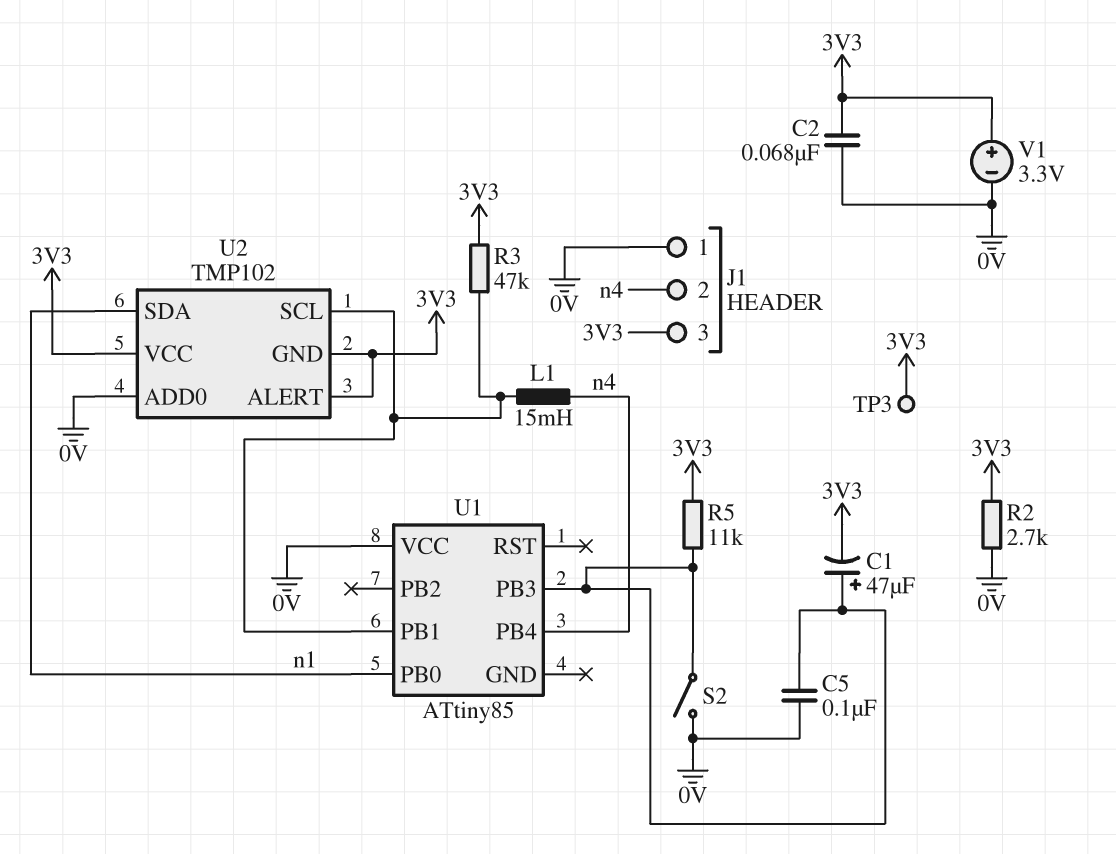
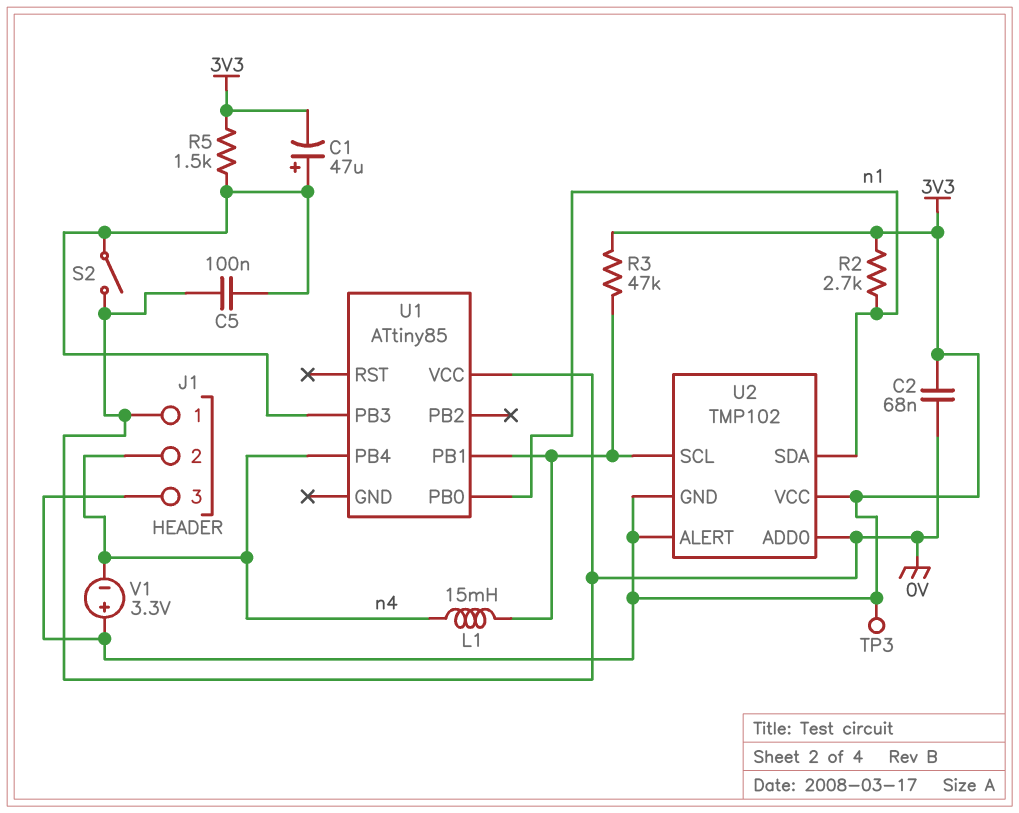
R2: 2.7k (0V, 3V3) -> 2.7k (3V3, n1)
R5: 11k (3V3, U1/PB3) -> 1.5k (3V3, U1/PB3)
V1: 3.3V (plus 3V3, minus 0V) -> 3.3V (plus 3V3, minus n4)

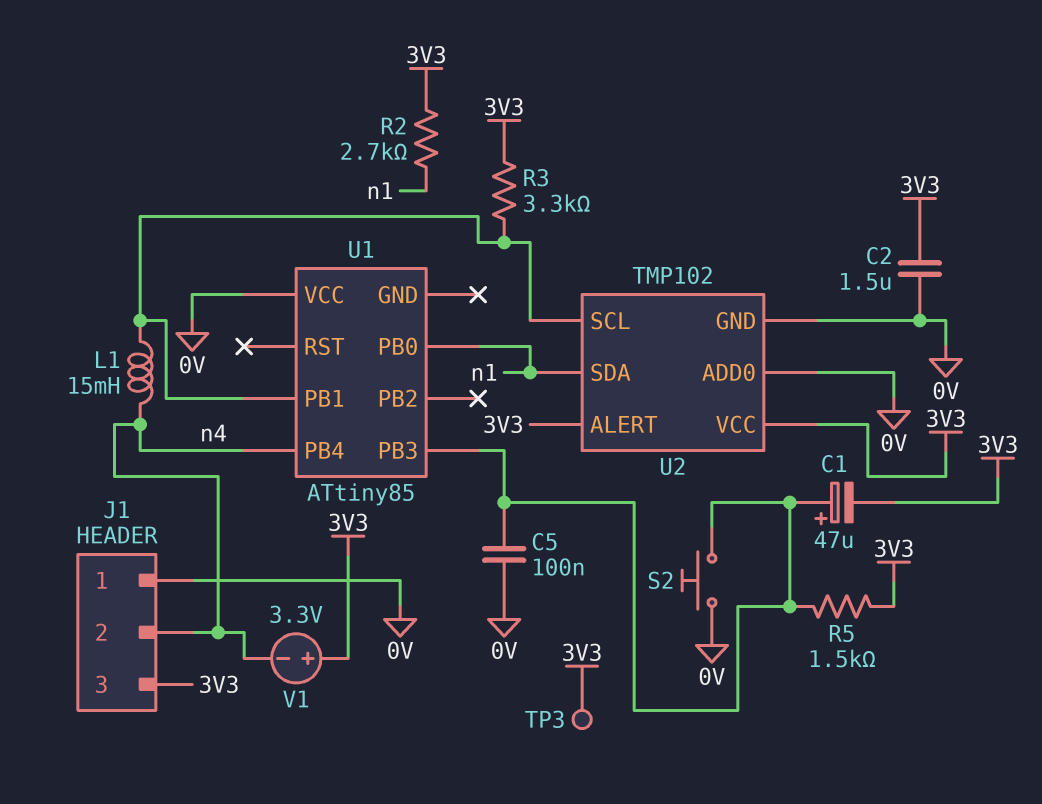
C2: 68nF (0V, 3V3) -> 1.5uF (0V, 3V3)
R3: 47k (3V3, U1/PB1) -> 3.3k (3V3, U1/PB1)
S2: switch (0V, U1/PB3) -> button (0V, U1/PB3)
U2 pin GND: 3V3 -> 0V

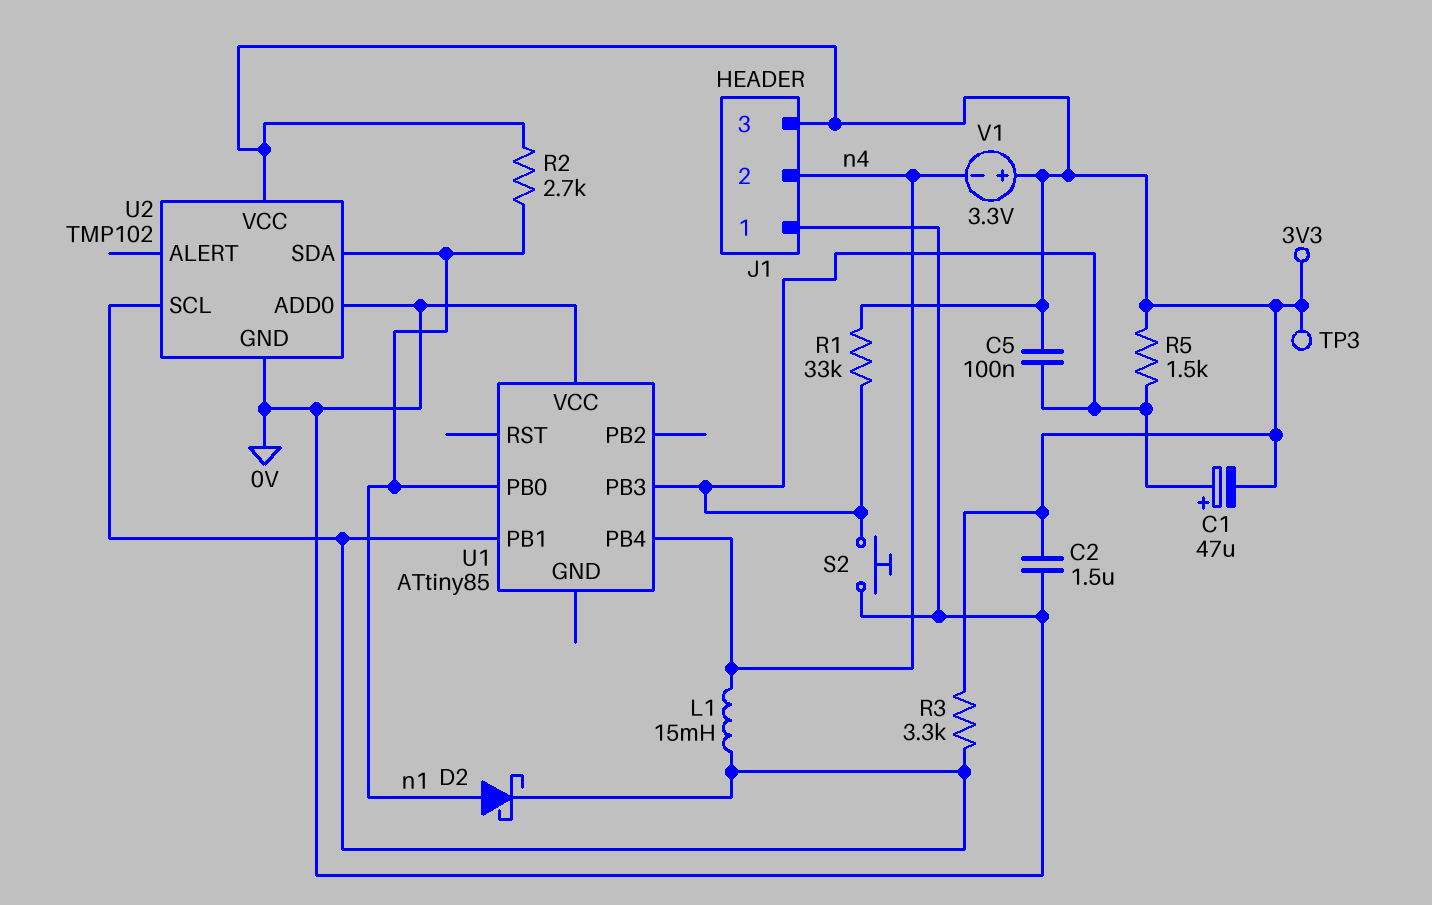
C5: 100nF (0V, U1/PB3) -> 100nF (3V3, U1/PB3)
D2: none -> schottky (A n1, K U1/PB1)
R1: none -> 33k (3V3, U1/PB3)
U2 pin ALERT: 3V3 -> none

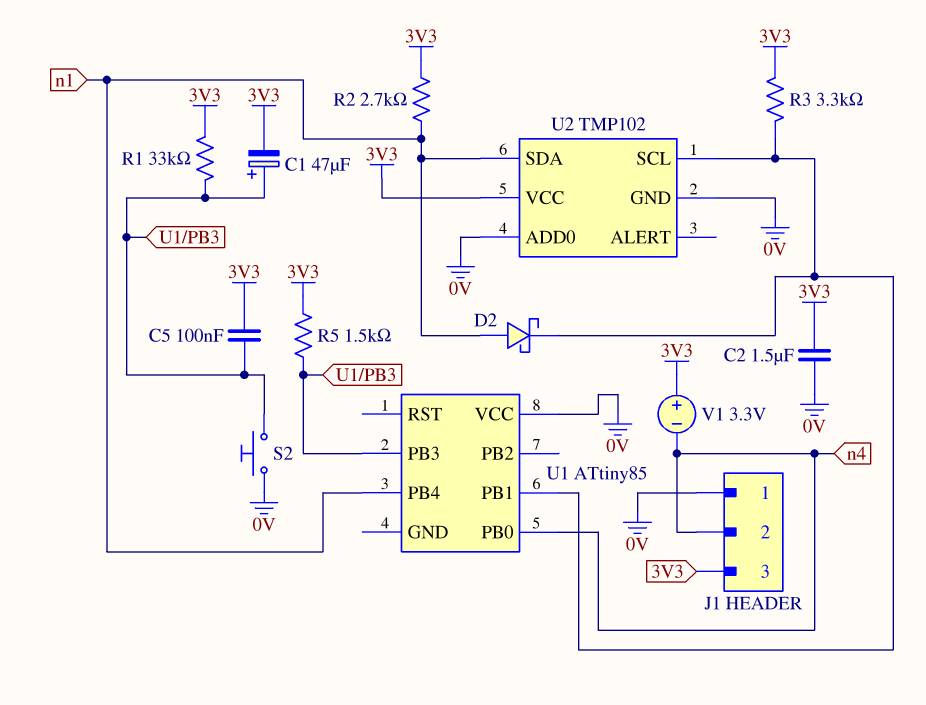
L1: 15mH (U1/PB1, n4) -> none
TP3: test point (3V3) -> none
U1 pin PB0: n1 -> n4
U1 pin PB4: n4 -> n1

